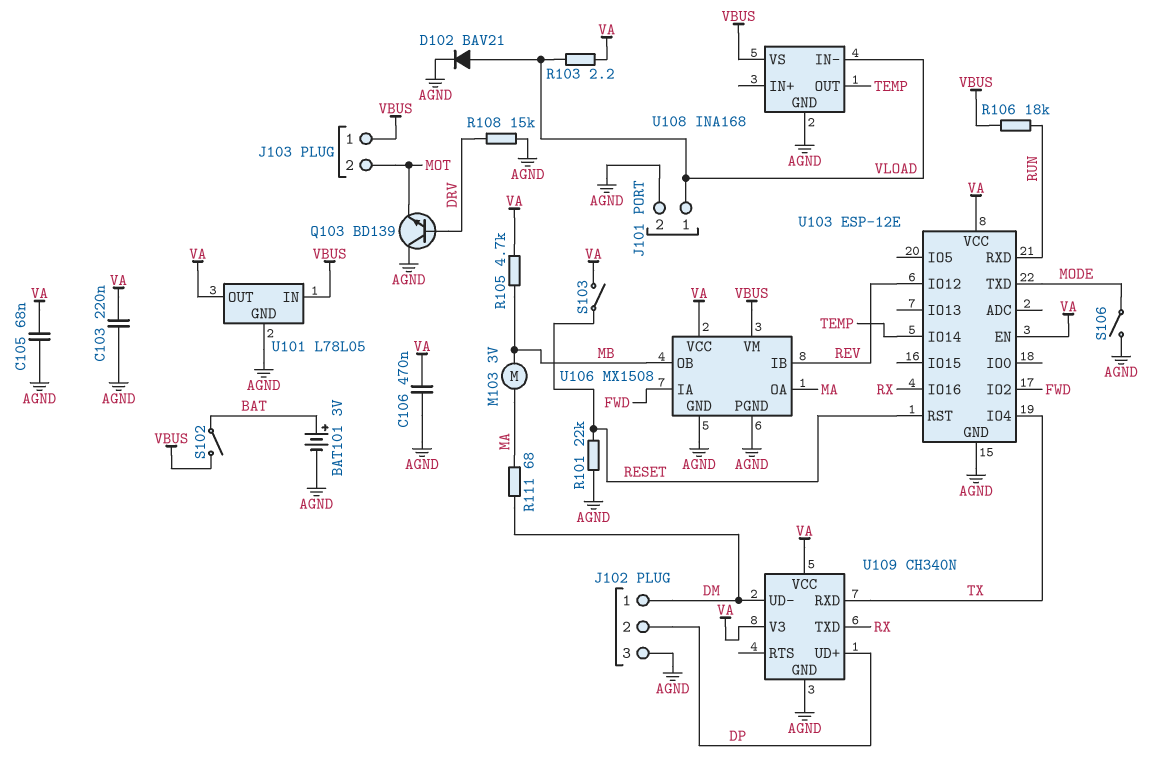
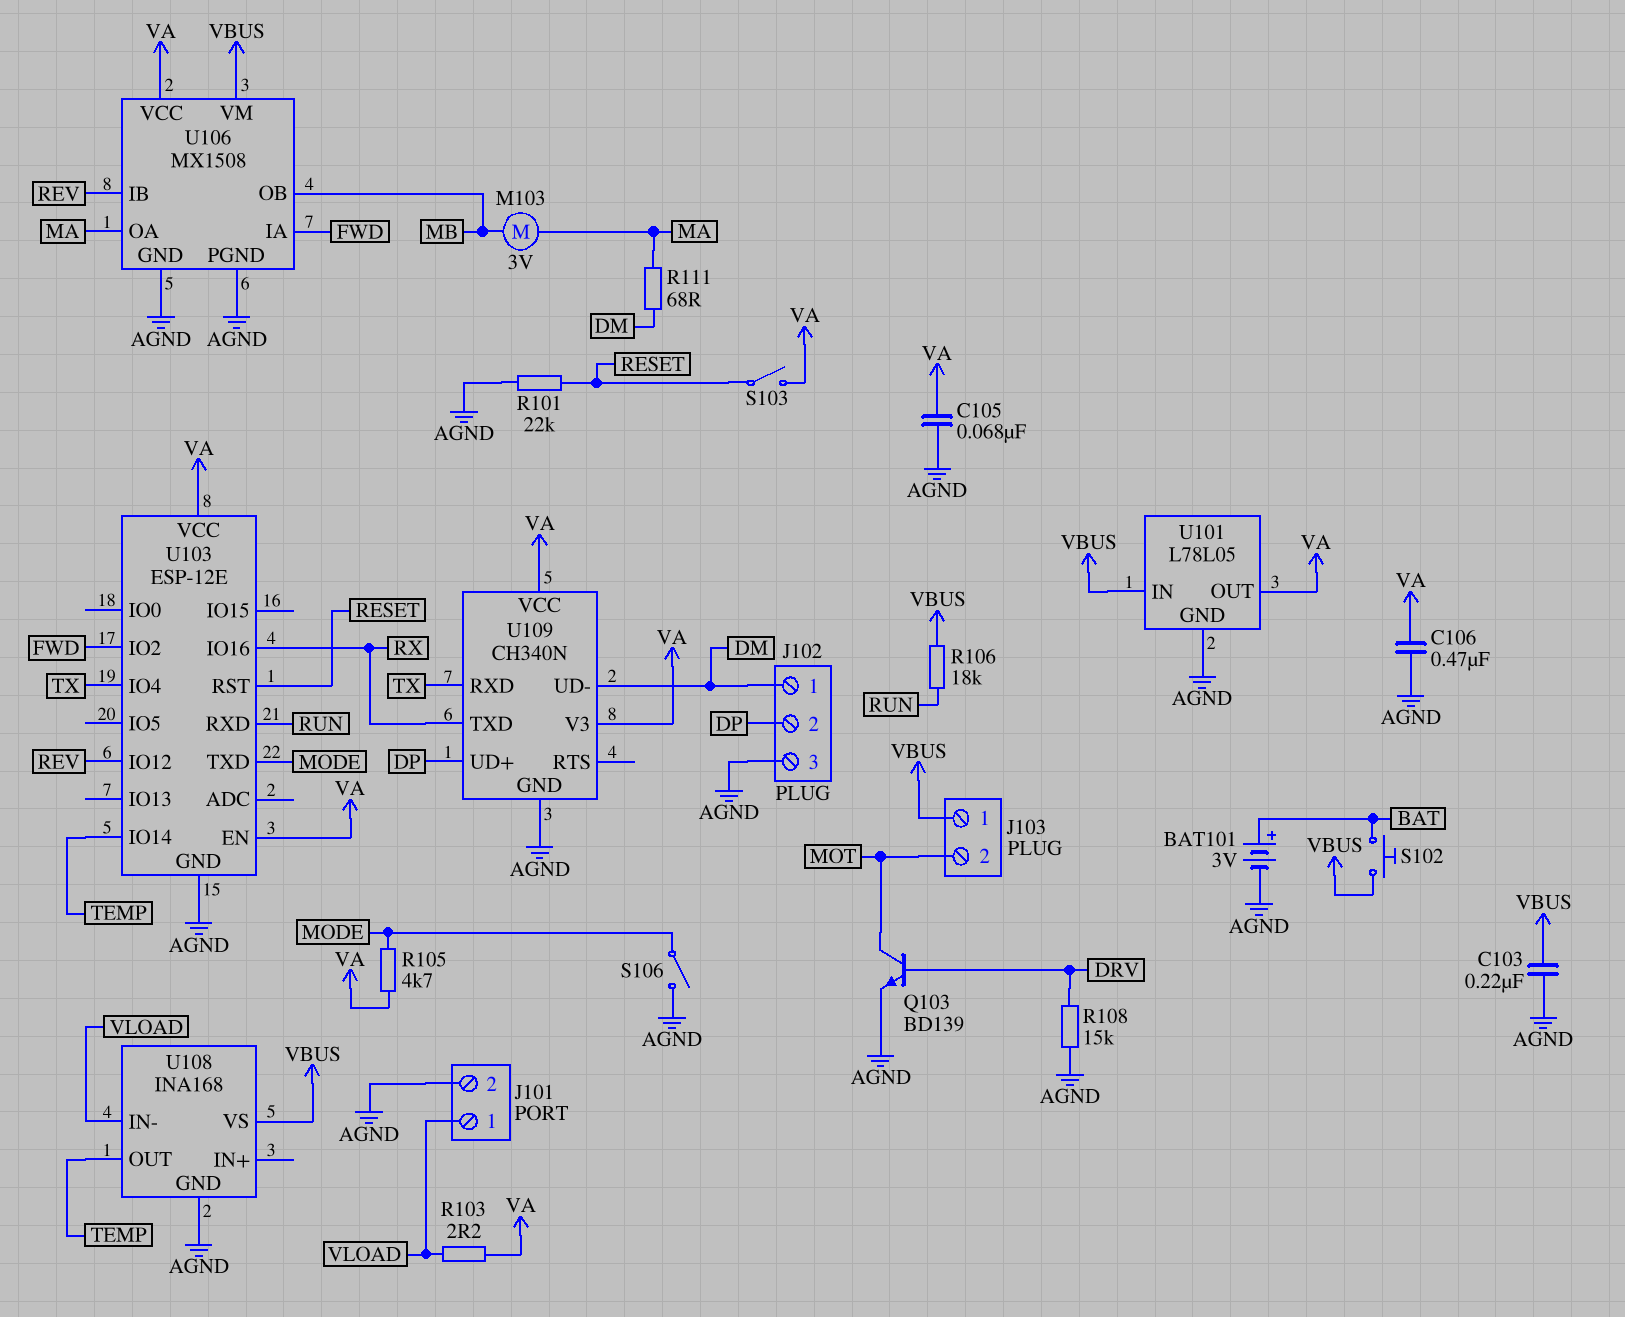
C103: 220nF (AGND, VA) -> 220nF (AGND, VBUS)
D102: diode BAV21 (A VLOAD, K AGND) -> none
Q103: NPN BD139 (B DRV, C AGND, E MOT) -> NPN BD139 (B DRV, C MOT, E AGND)
R105: 4.7k (MB, VA) -> 4.7k (MODE, VA)
S102: switch (BAT, VBUS) -> button (BAT, VBUS)

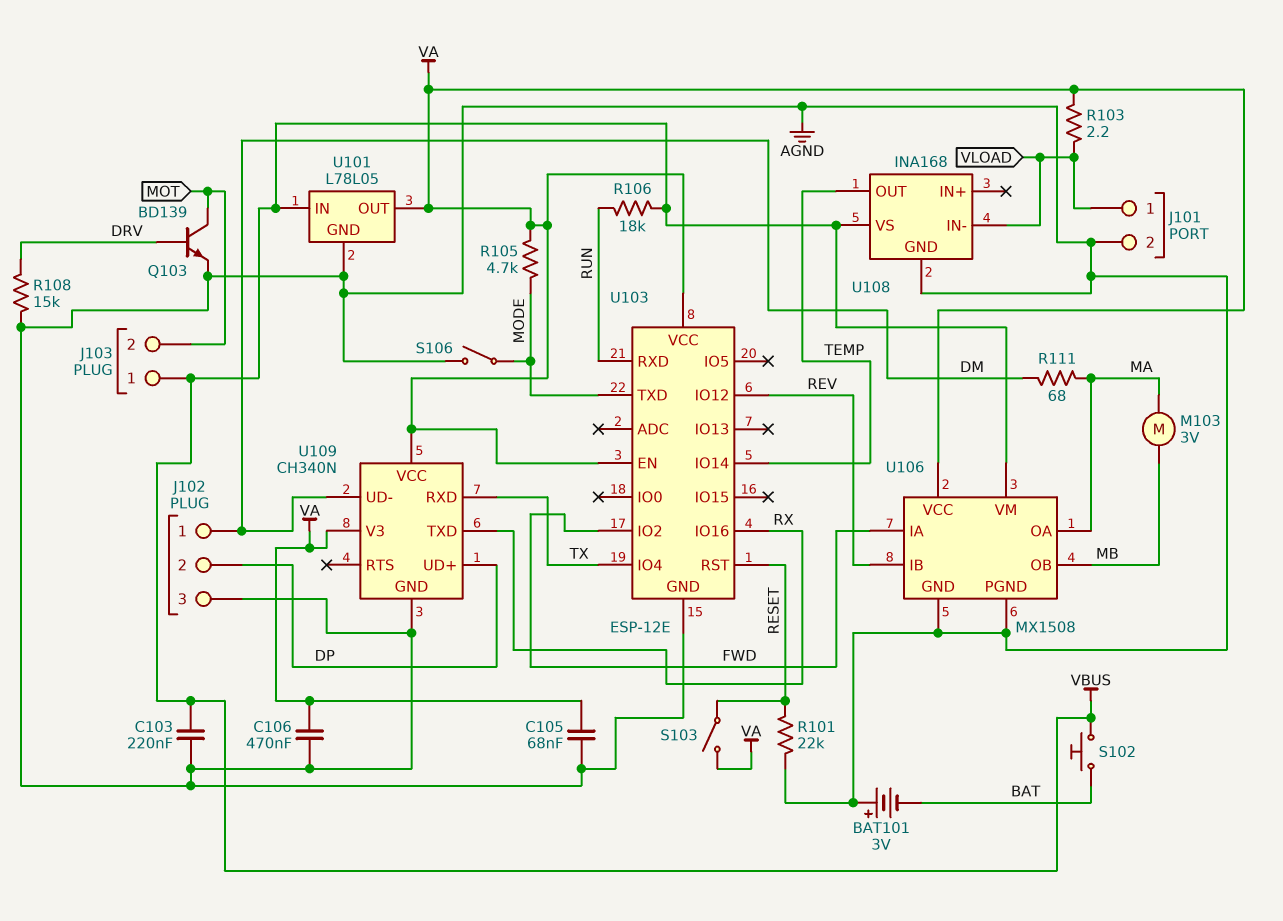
BAT101: 3V (plus BAT, minus AGND) -> 3V (plus AGND, minus BAT)

